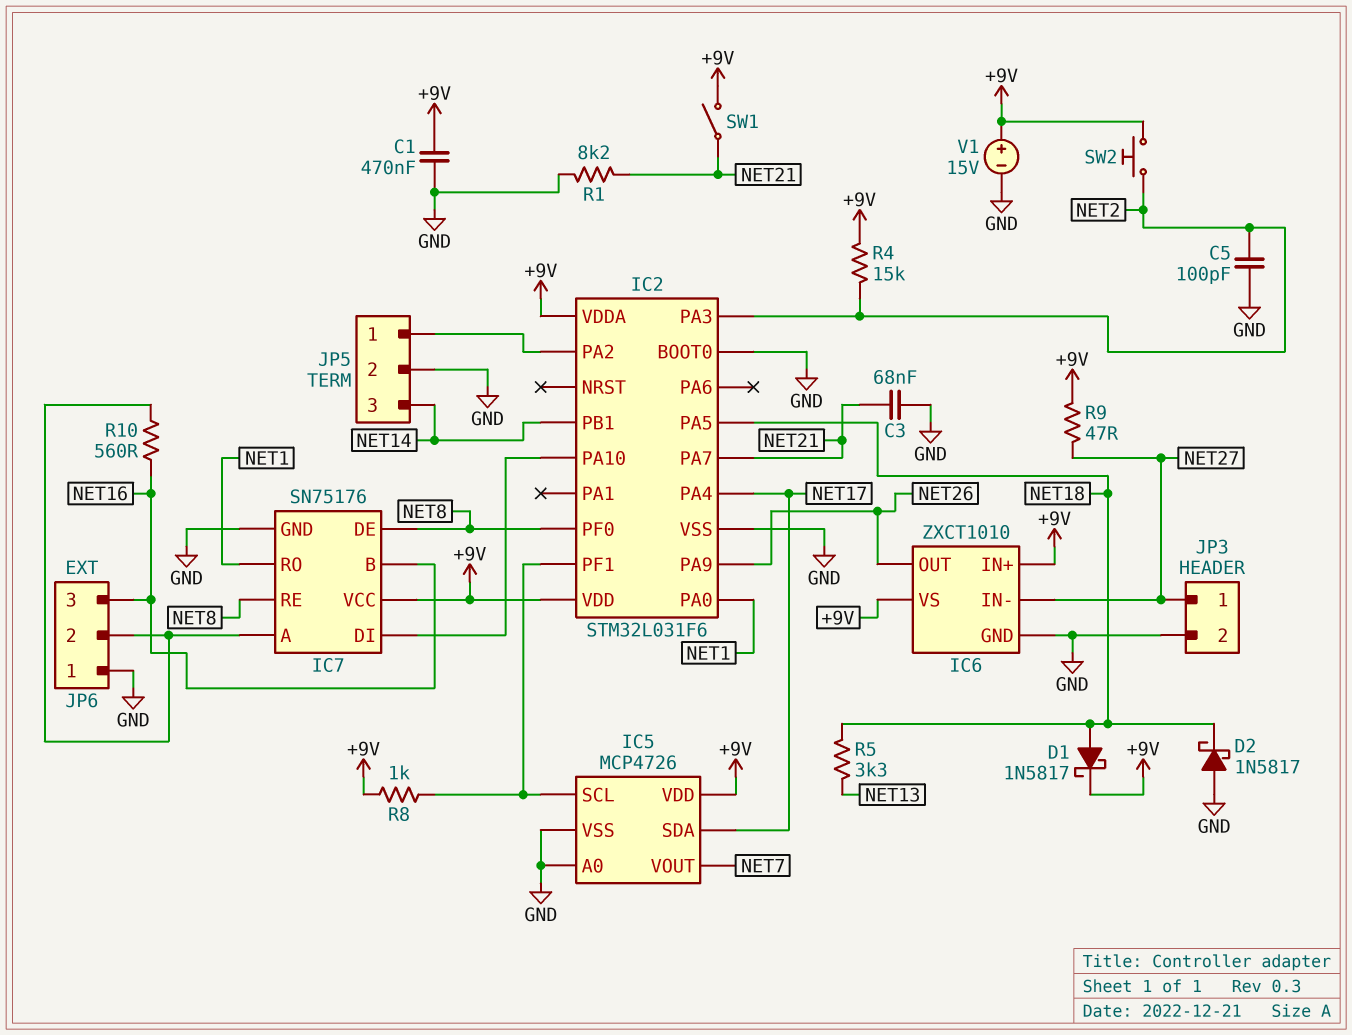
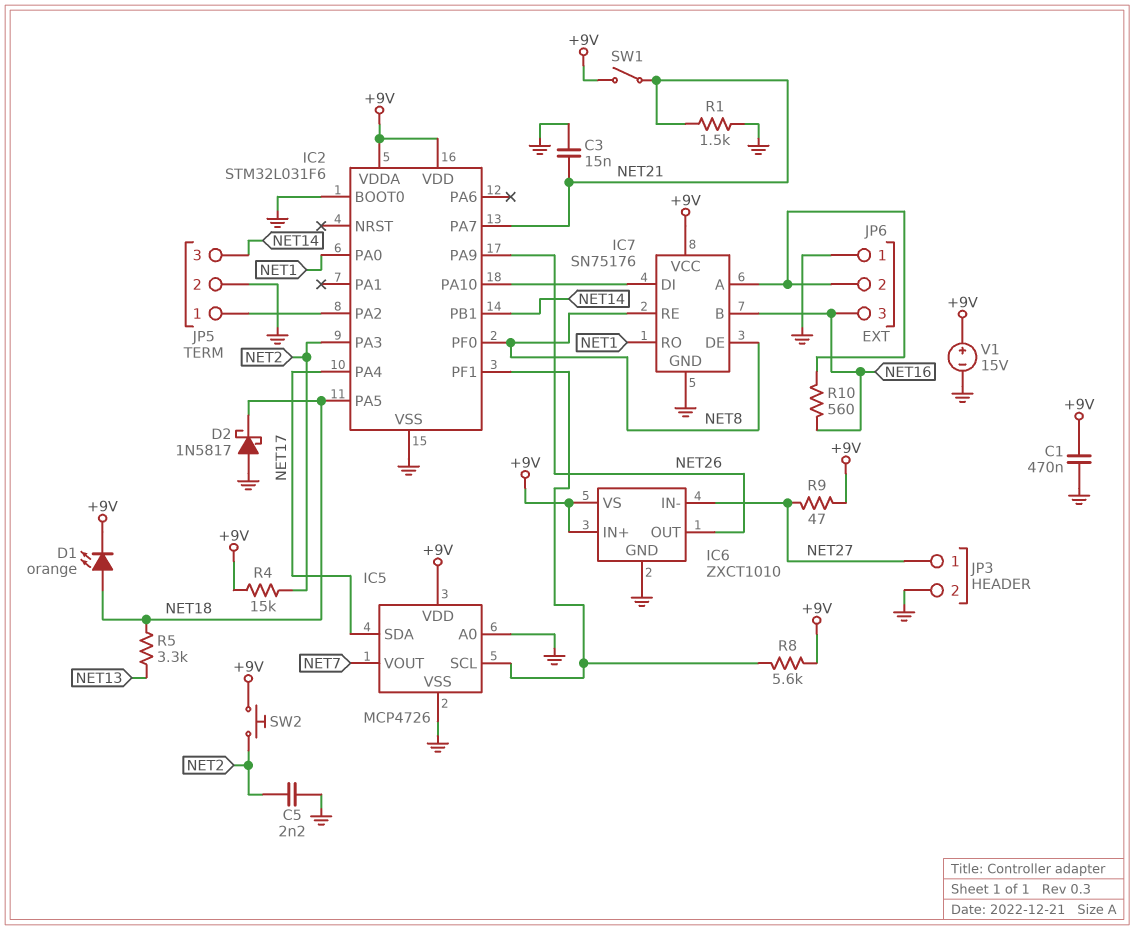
C3: 68nF (GND, NET21) -> 15nF (GND, NET21)
C5: 100pF (GND, NET2) -> 2.2nF (GND, NET2)
D1: schottky 1N5817 (A NET18, K +9V) -> LED orange (A NET18, K +9V)
R1: 8.2k (GND, NET21) -> 1.5k (GND, NET21)
R8: 1k (+9V, IC2/PF1) -> 5.6k (+9V, IC2/PF1)

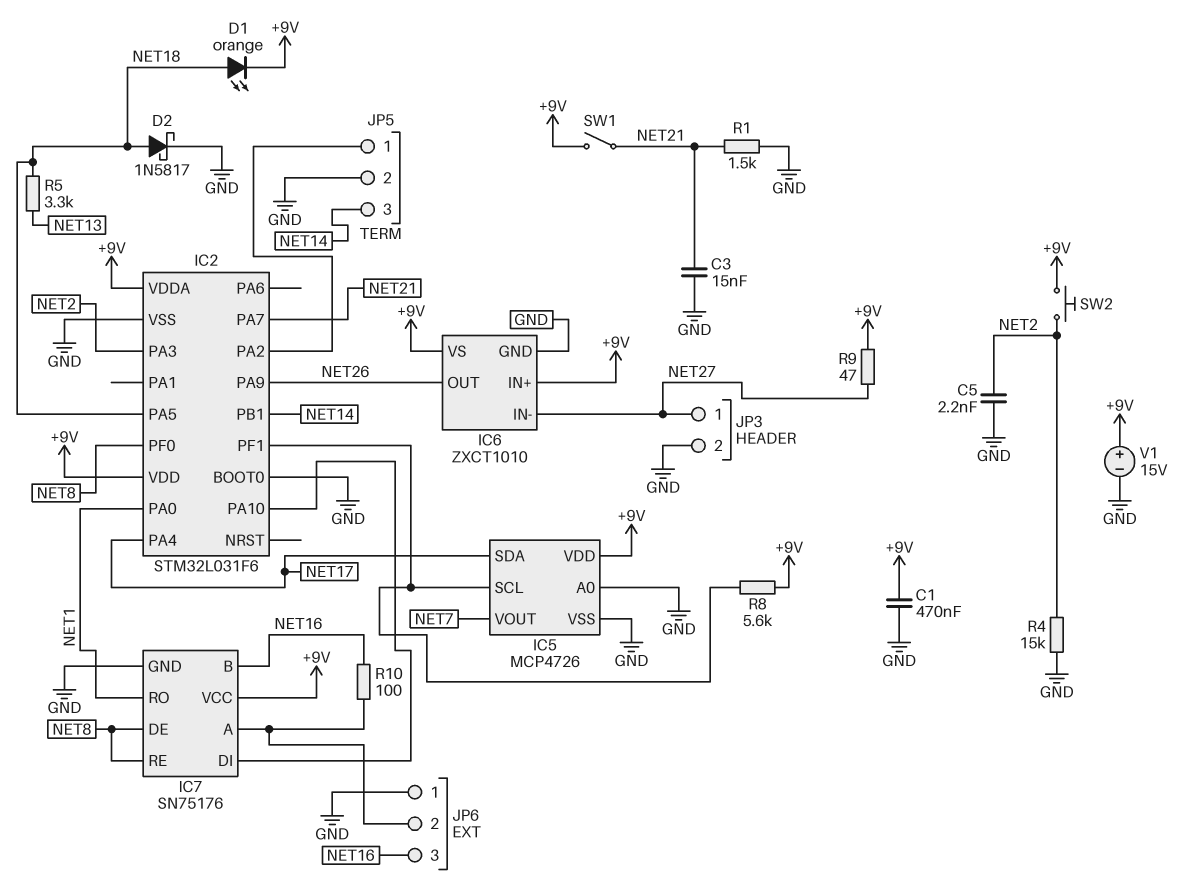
D2: schottky 1N5817 (A GND, K NET18) -> schottky 1N5817 (A NET18, K GND)
R4: 15k (+9V, NET2) -> 15k (GND, NET2)
R10: 560 (IC7/A, NET16) -> 100 (IC7/A, NET16)

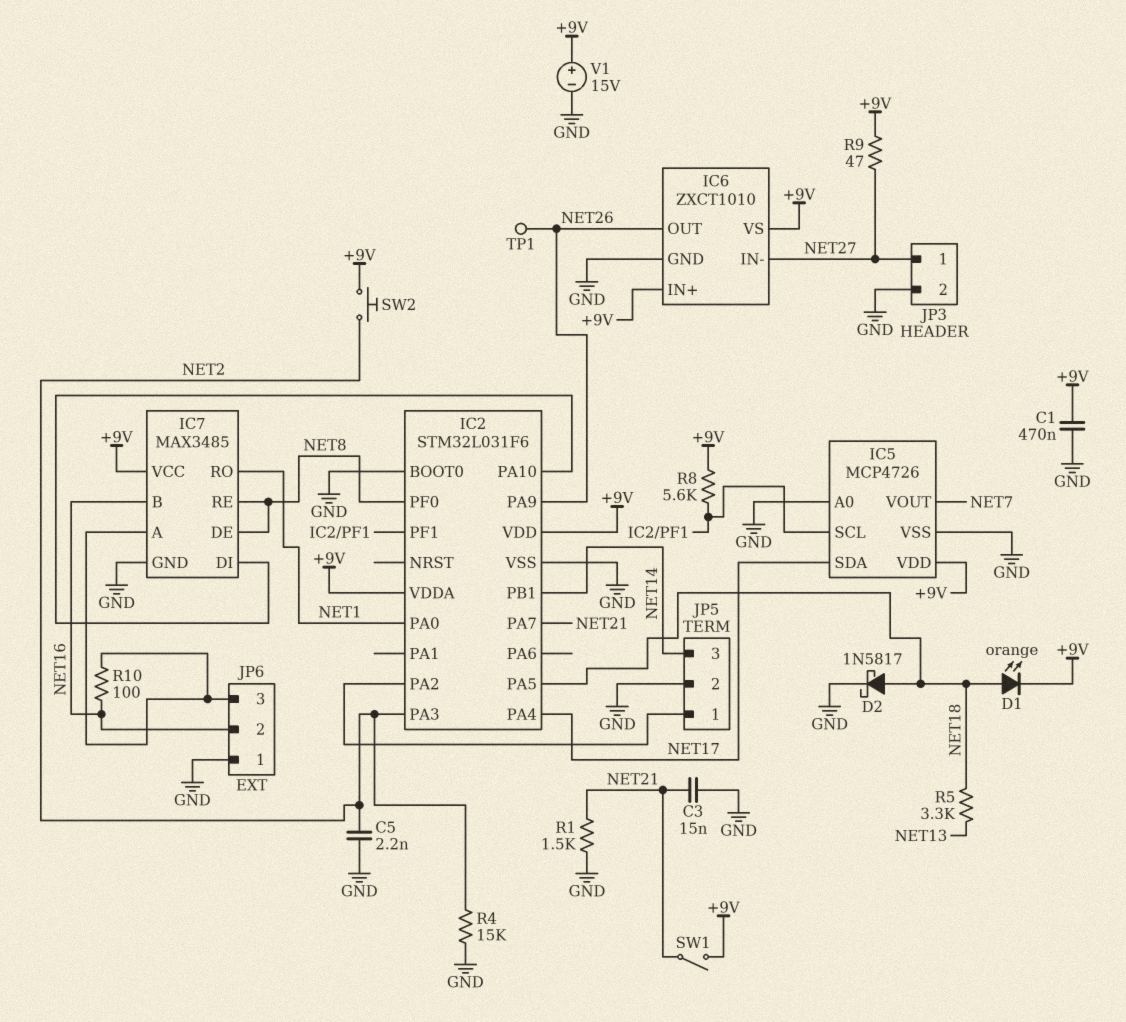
IC7: SN75176 -> MAX3485
JP6 pin 2: IC7/A -> NET16
JP6 pin 3: NET16 -> IC7/A
TP1: none -> test point (NET26)

